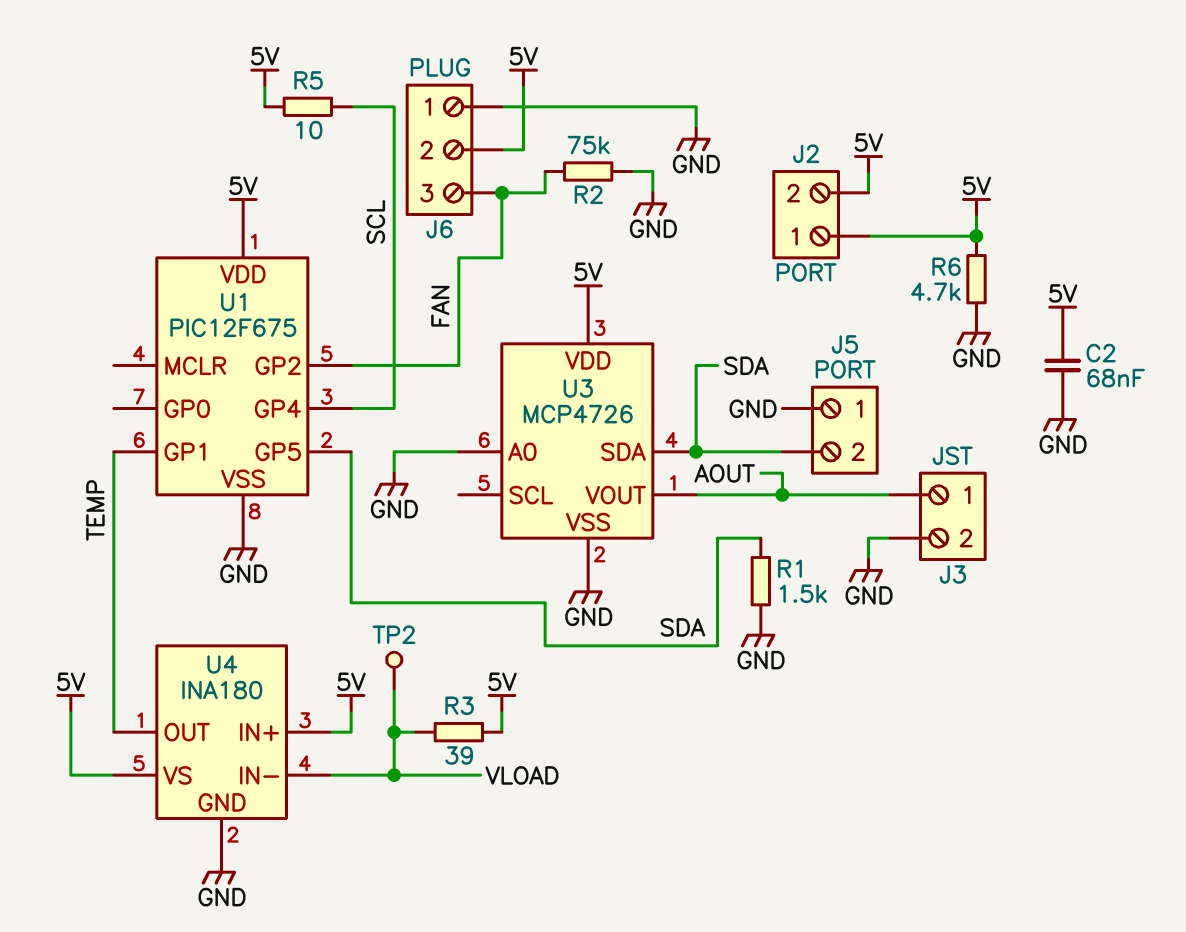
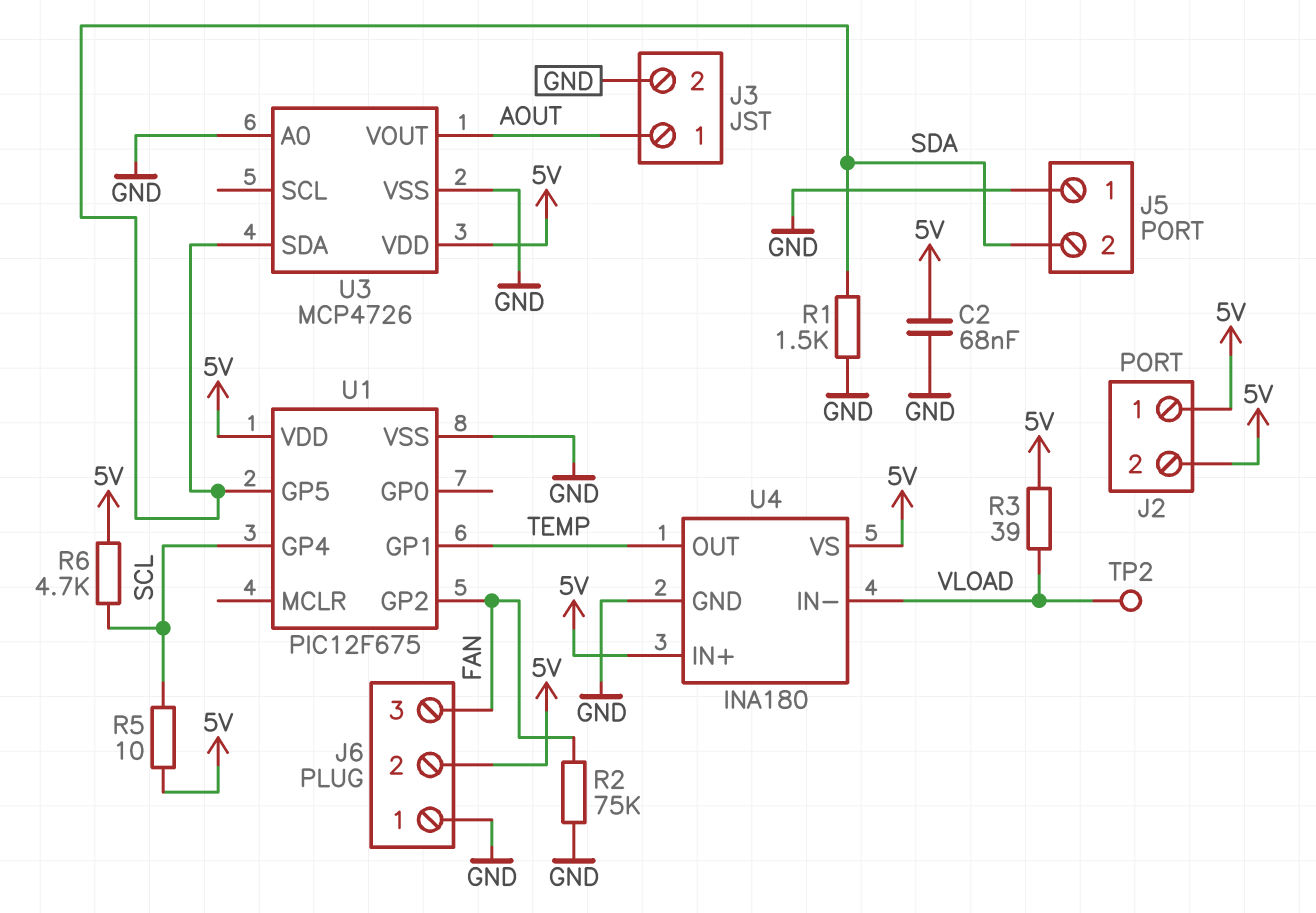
R6: 4.7k (5V, GND) -> 4.7k (5V, SCL)

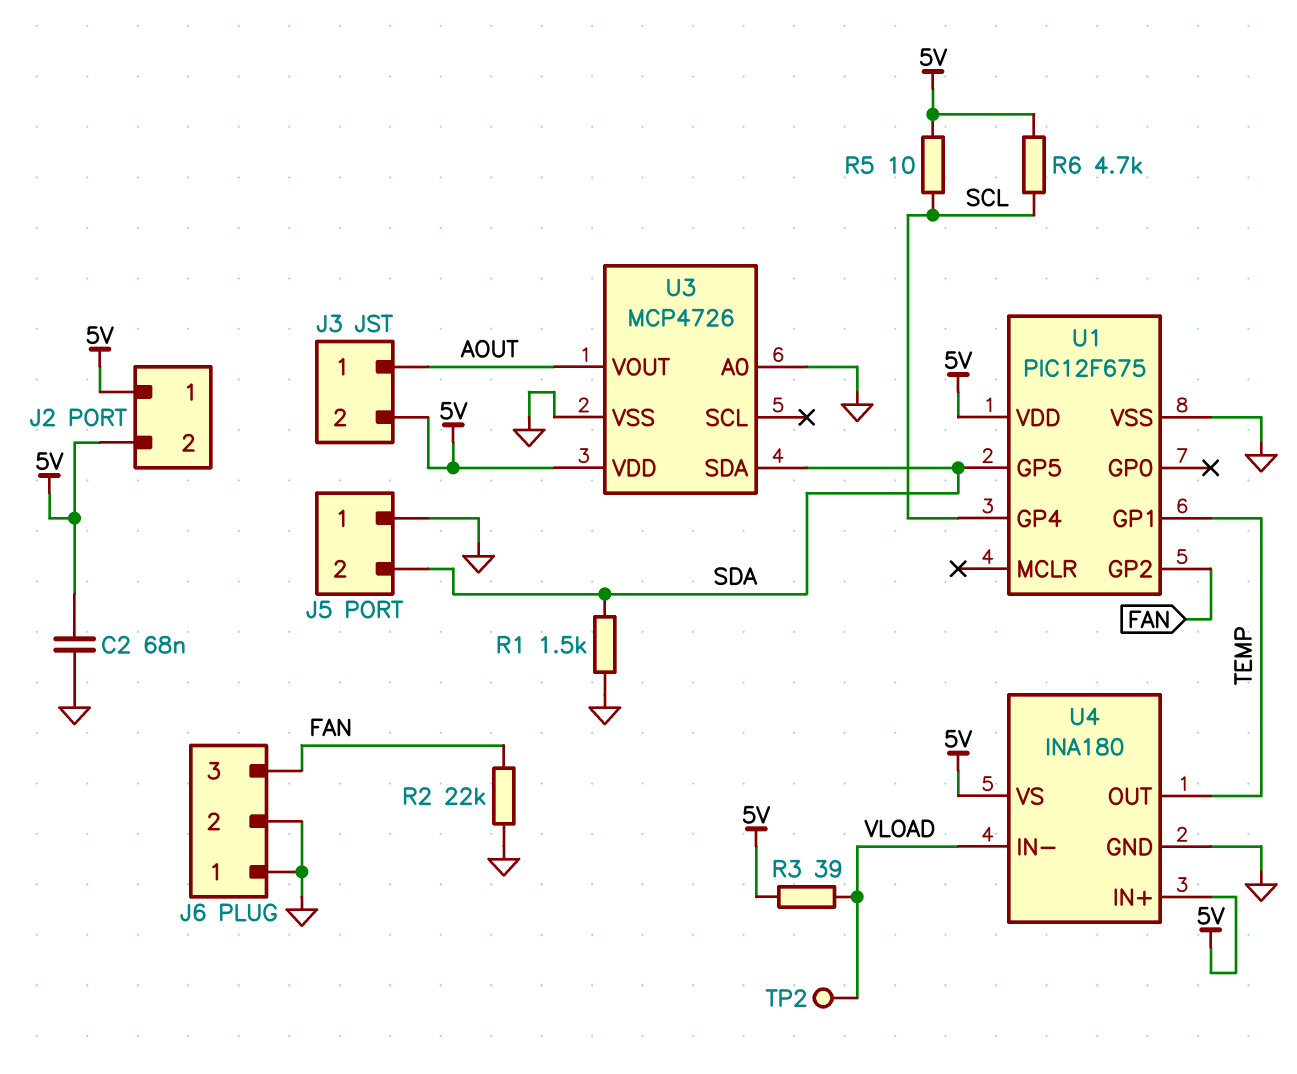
J3 pin 2: GND -> 5V
J6 pin 2: 5V -> GND
R2: 75k (FAN, GND) -> 22k (FAN, GND)

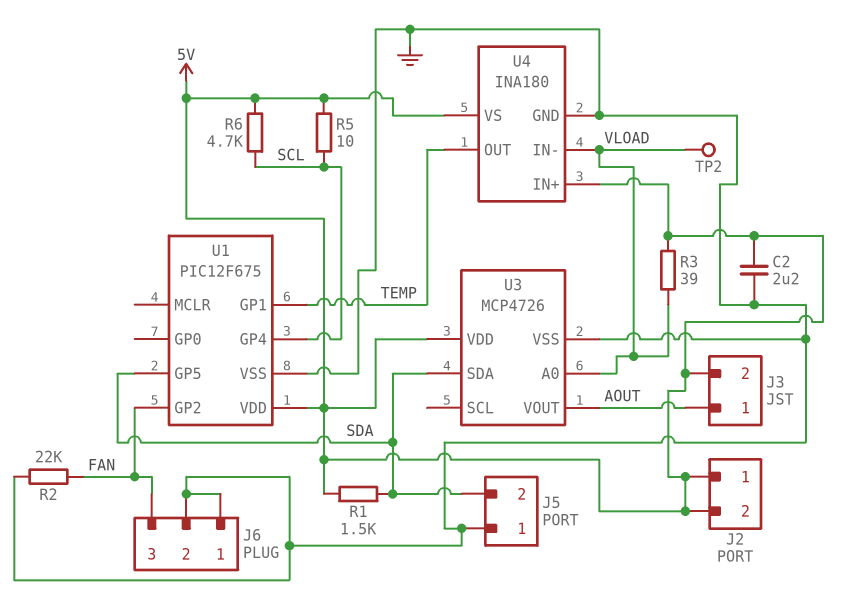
C2: 68nF (5V, GND) -> 2.2uF (5V, GND)
R1: 1.5k (GND, SDA) -> 1.5k (5V, SDA)
U3 pin A0: GND -> VLOAD

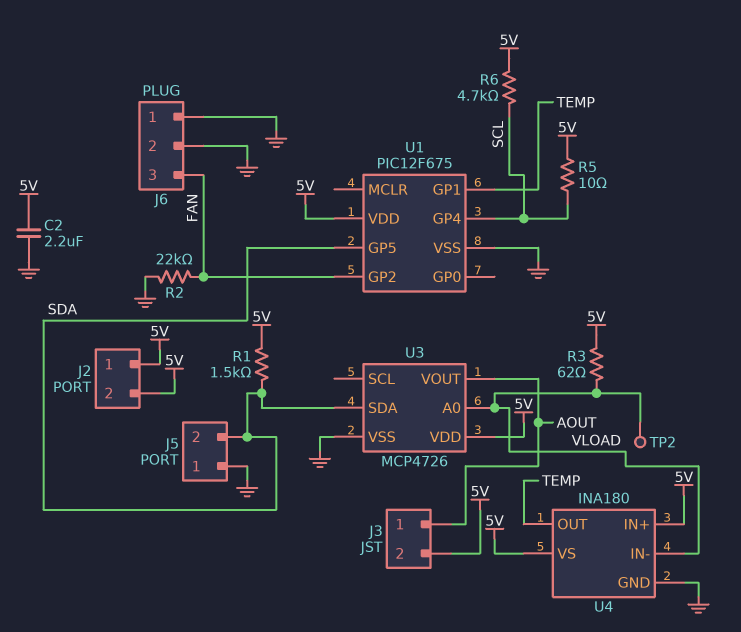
R3: 39 (5V, VLOAD) -> 62 (5V, VLOAD)

